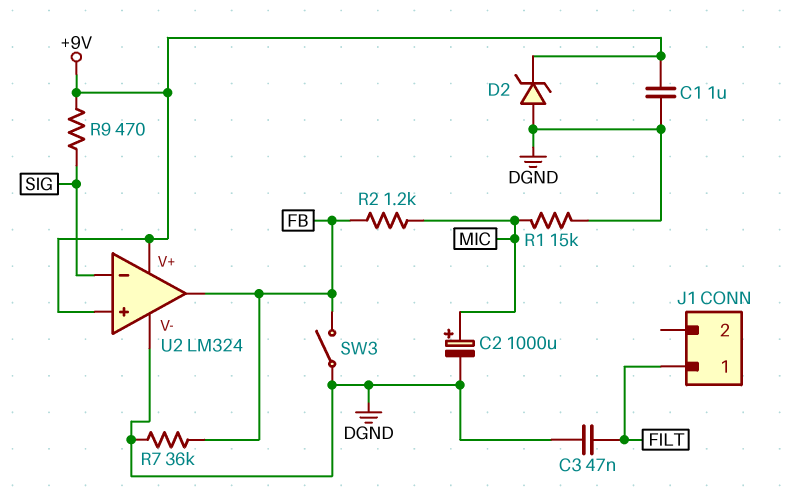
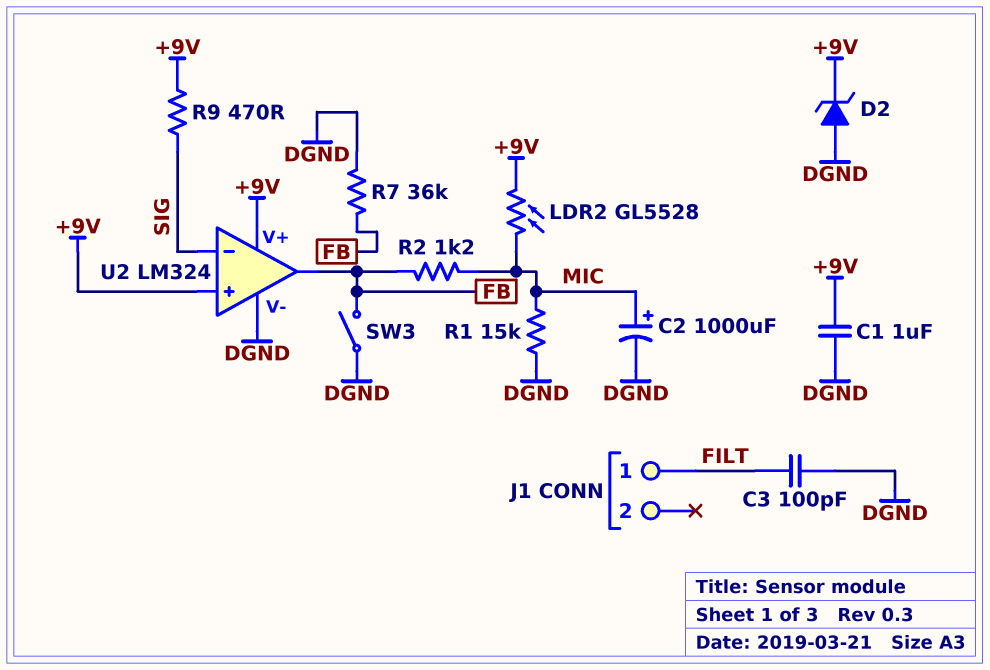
C3: 47nF (DGND, FILT) -> 100pF (DGND, FILT)
LDR2: none -> GL5528 (+9V, MIC)

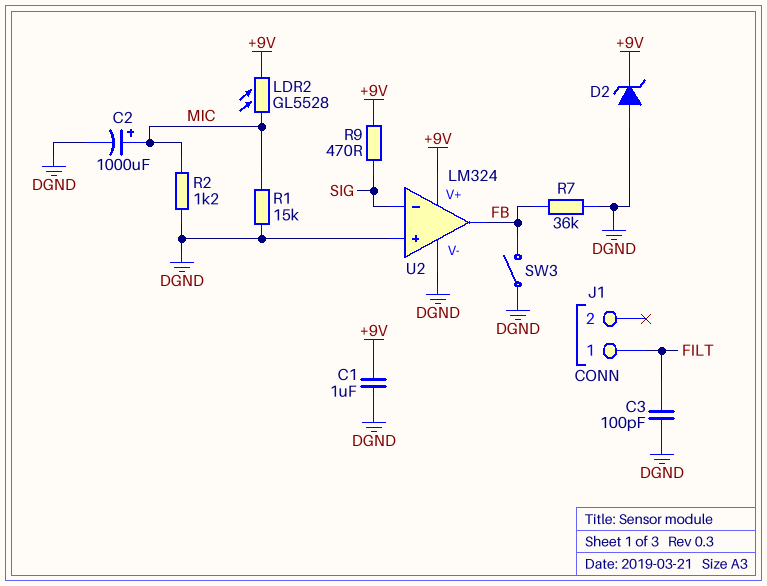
R2: 1.2k (FB, MIC) -> 1.2k (DGND, MIC)
U2 pin in+: +9V -> DGND

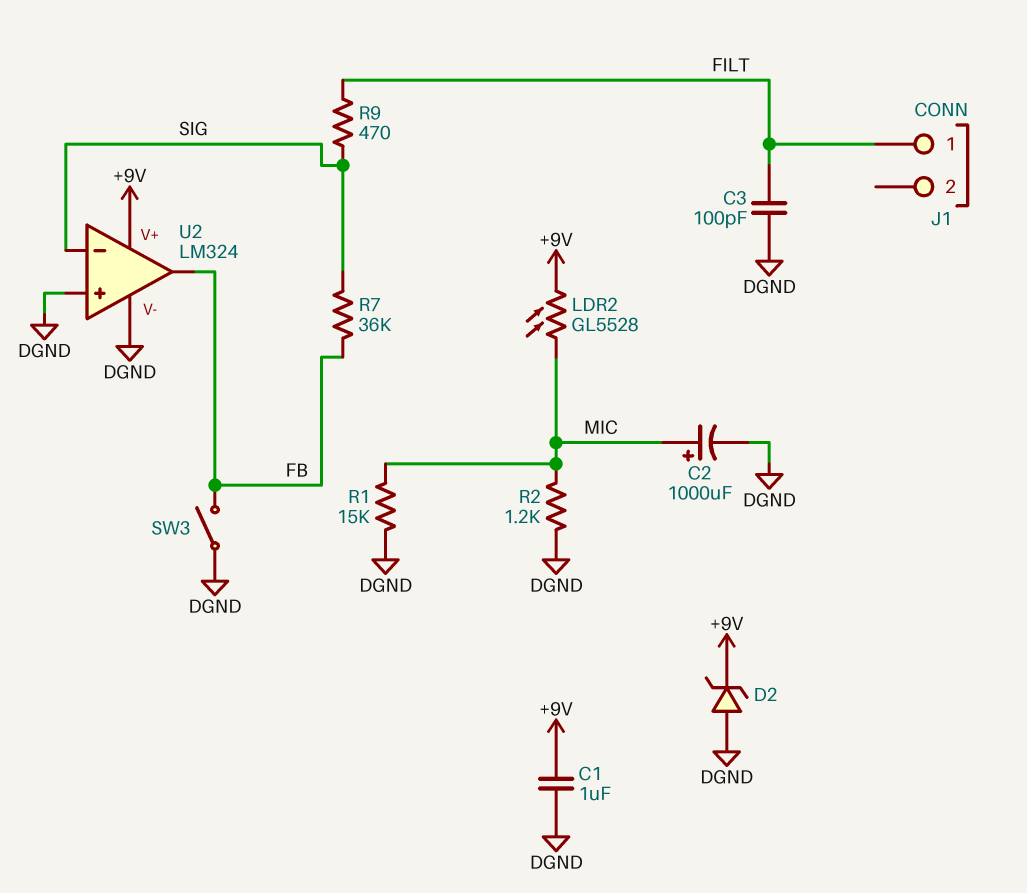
R7: 36k (DGND, FB) -> 36k (FB, SIG)
R9: 470 (+9V, SIG) -> 470 (FILT, SIG)

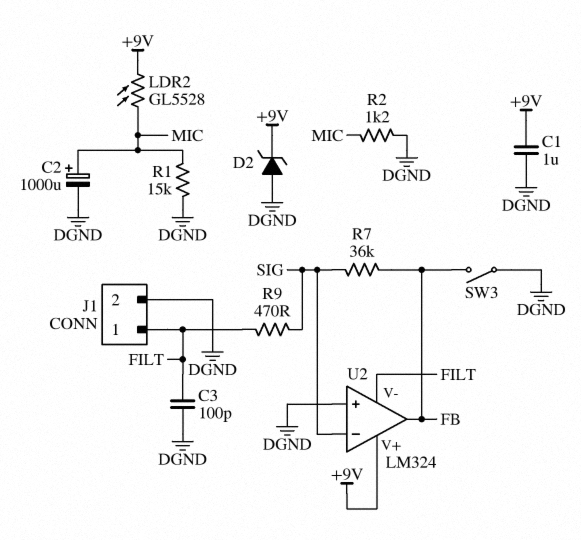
J1 pin 2: none -> DGND
U2 pin V-: DGND -> FILT

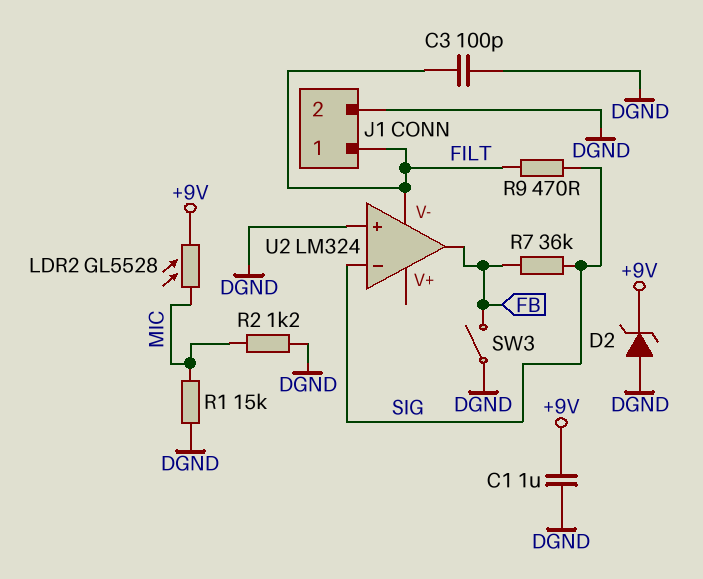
C2: 1000uF (plus MIC, minus DGND) -> none
U2 pin V+: +9V -> none

